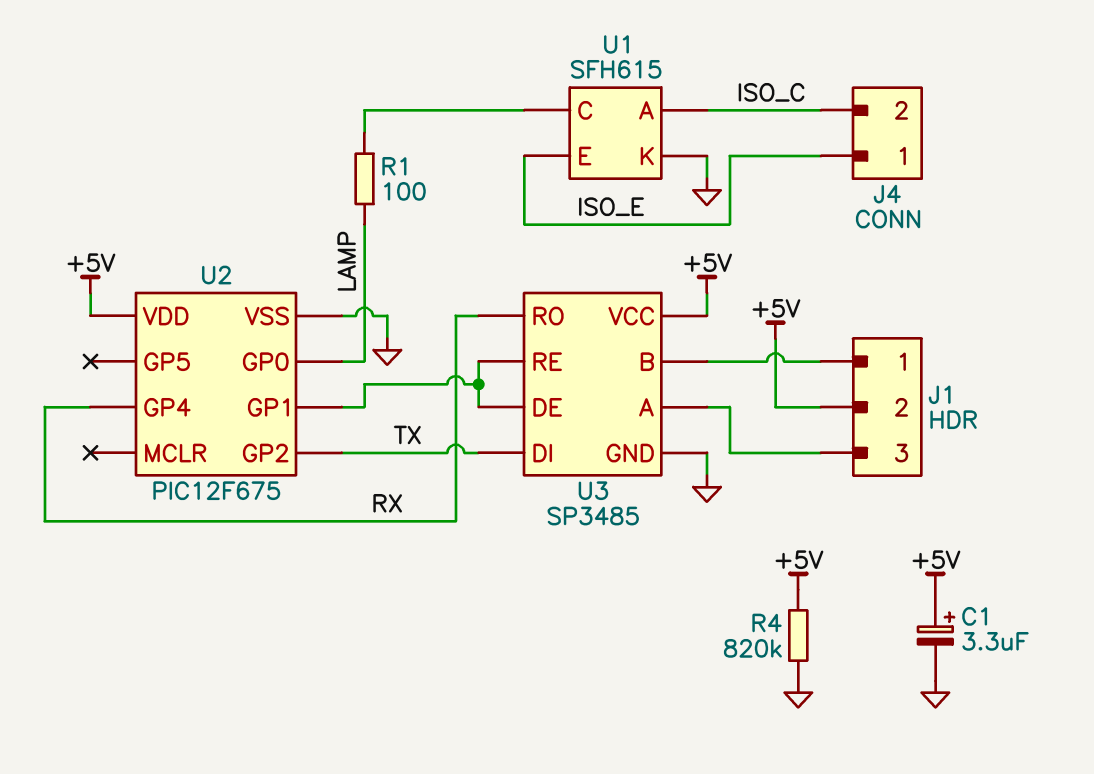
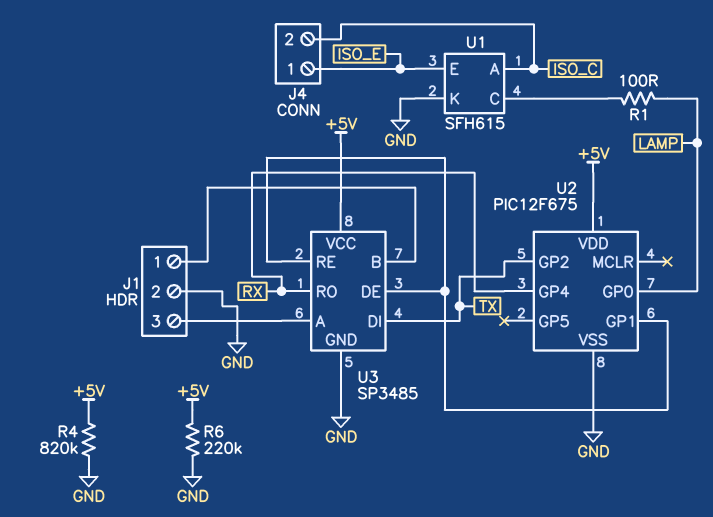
C1: 3.3uF (plus +5V, minus GND) -> none
J1 pin 2: +5V -> GND
R6: none -> 220k (+5V, GND)

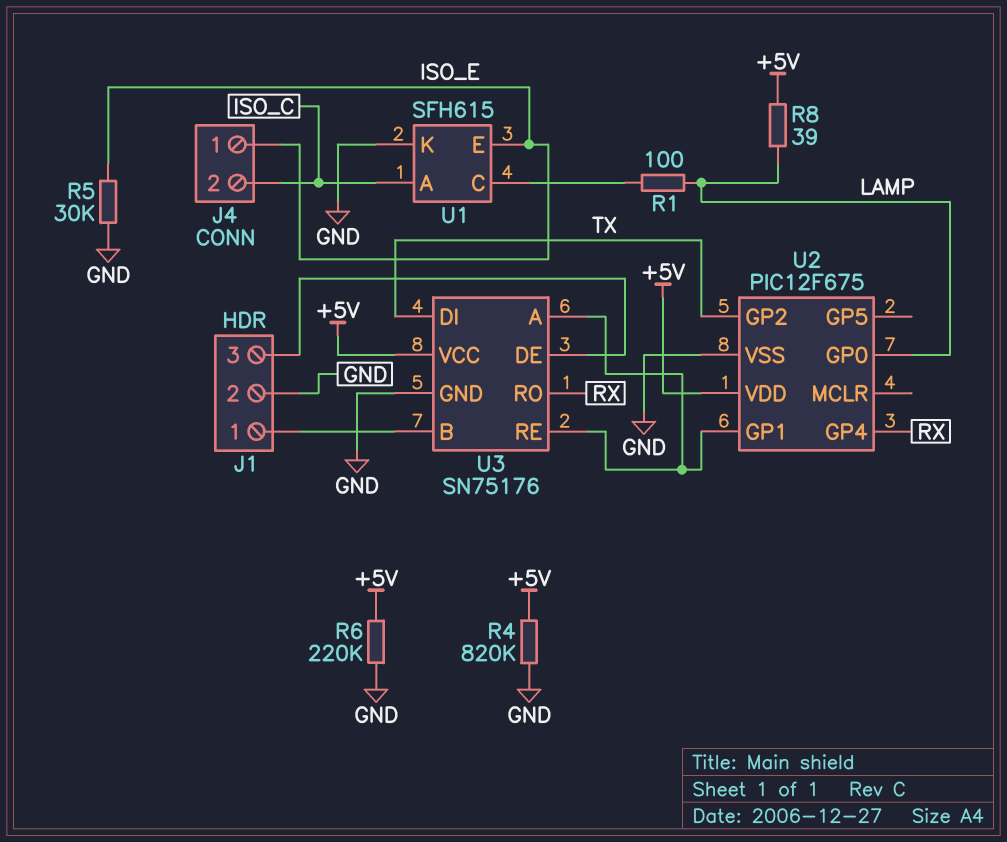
R5: none -> 30k (GND, ISO_E)
R8: none -> 39 (+5V, LAMP)
U3: SP3485 -> SN75176
U3 pin A: J1/3 -> U2/GP1
U3 pin DE: U2/GP1 -> J1/3

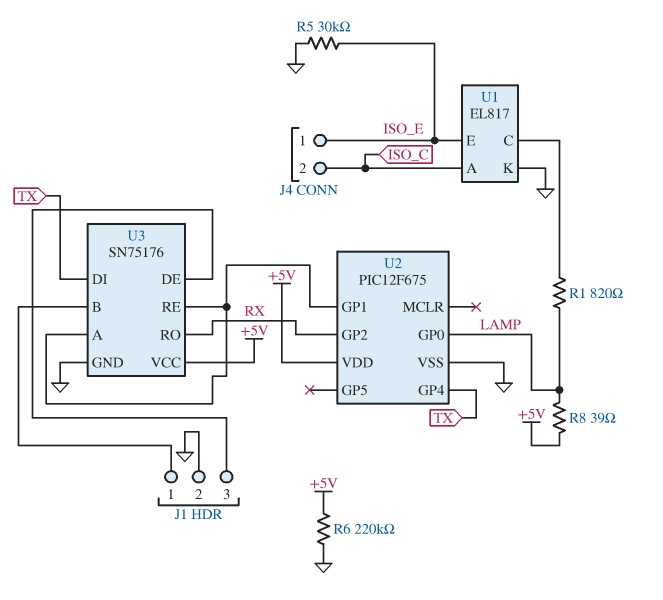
R1: 100 (LAMP, U1/C) -> 820 (LAMP, U1/C)
R4: 820k (+5V, GND) -> none
U1: SFH615 -> EL817
U2 pin GP2: TX -> RX
U2 pin GP4: RX -> TX

